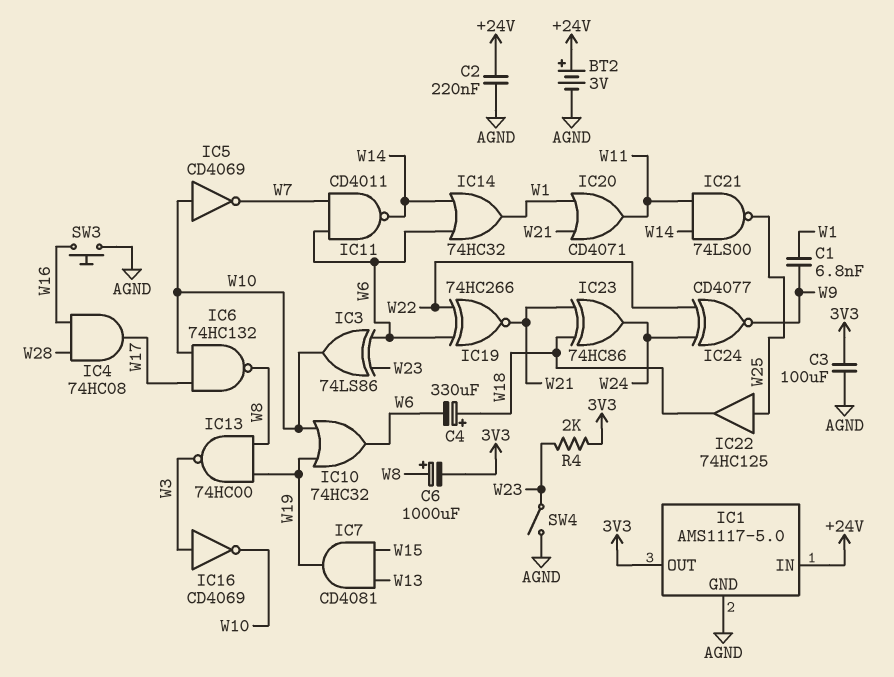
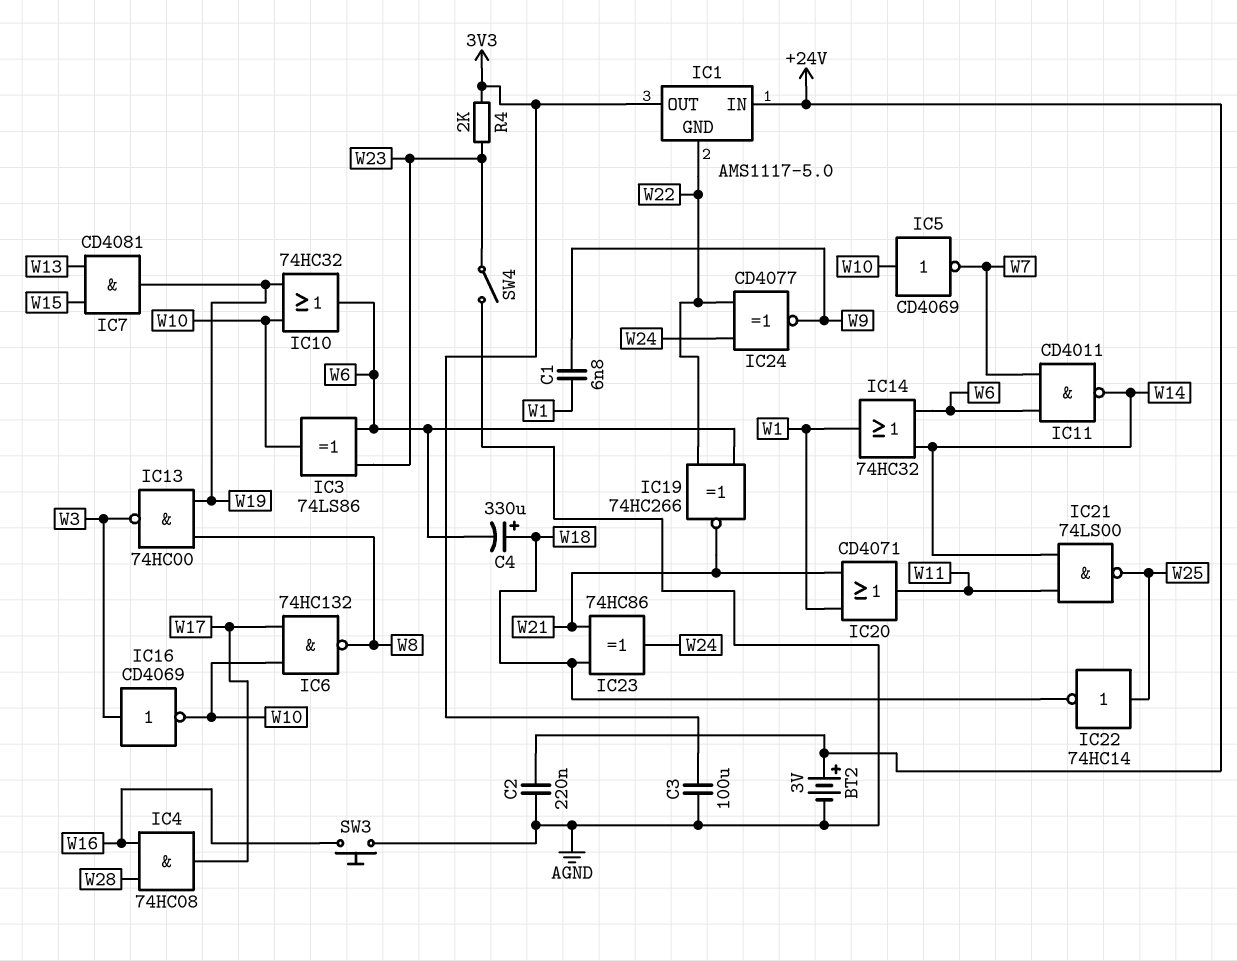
C6: 1000uF (plus W8, minus 3V3) -> none
IC1 pin GND: AGND -> W22
IC22: buffer 74HC125 (in W25, out W18) -> NOT 74HC14 (in W25, out W18)

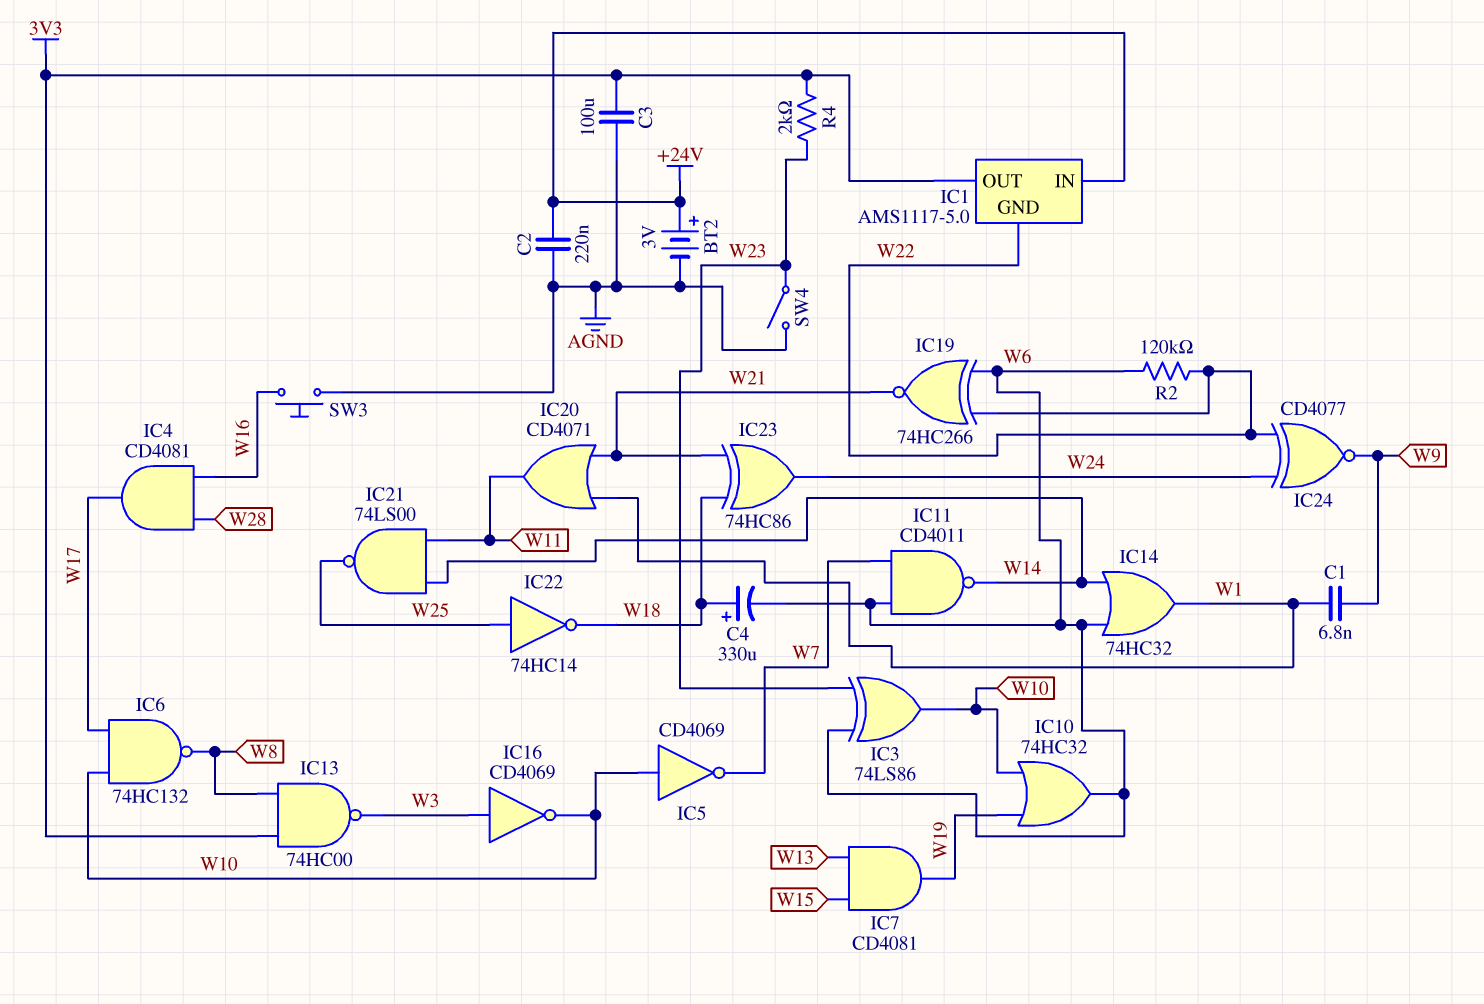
IC4: AND 74HC08 (in W16, in W28, out W17) -> AND CD4081 (in W16, in W28, out W17)
IC13: NAND 74HC00 (in W8, in W19, out W3) -> NAND 74HC00 (in 3V3, in W8, out W3)
R2: none -> 120k (W6, W22)

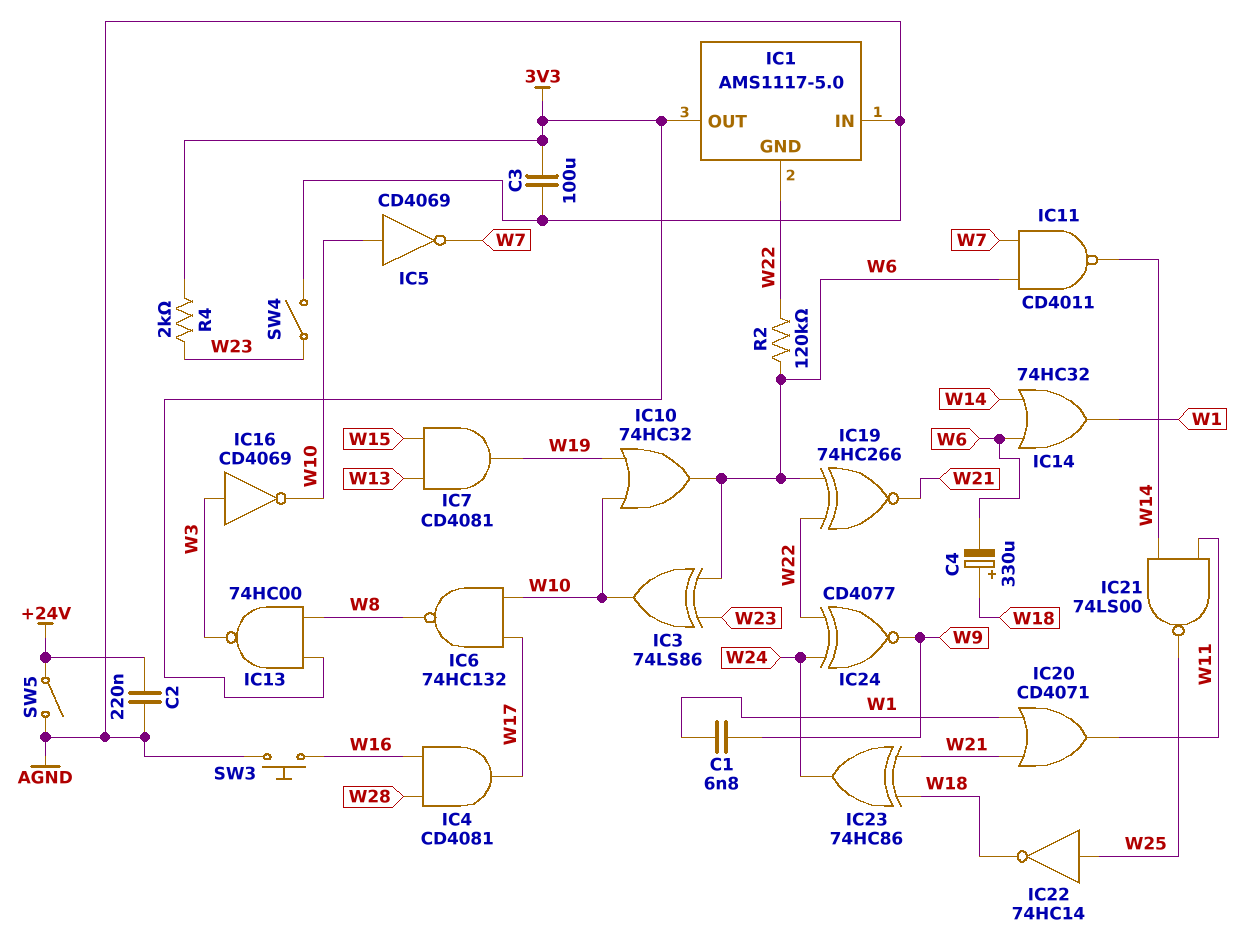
BT2: 3V (plus +24V, minus AGND) -> none
IC1 pin IN: +24V -> AGND
SW5: none -> switch (+24V, AGND)

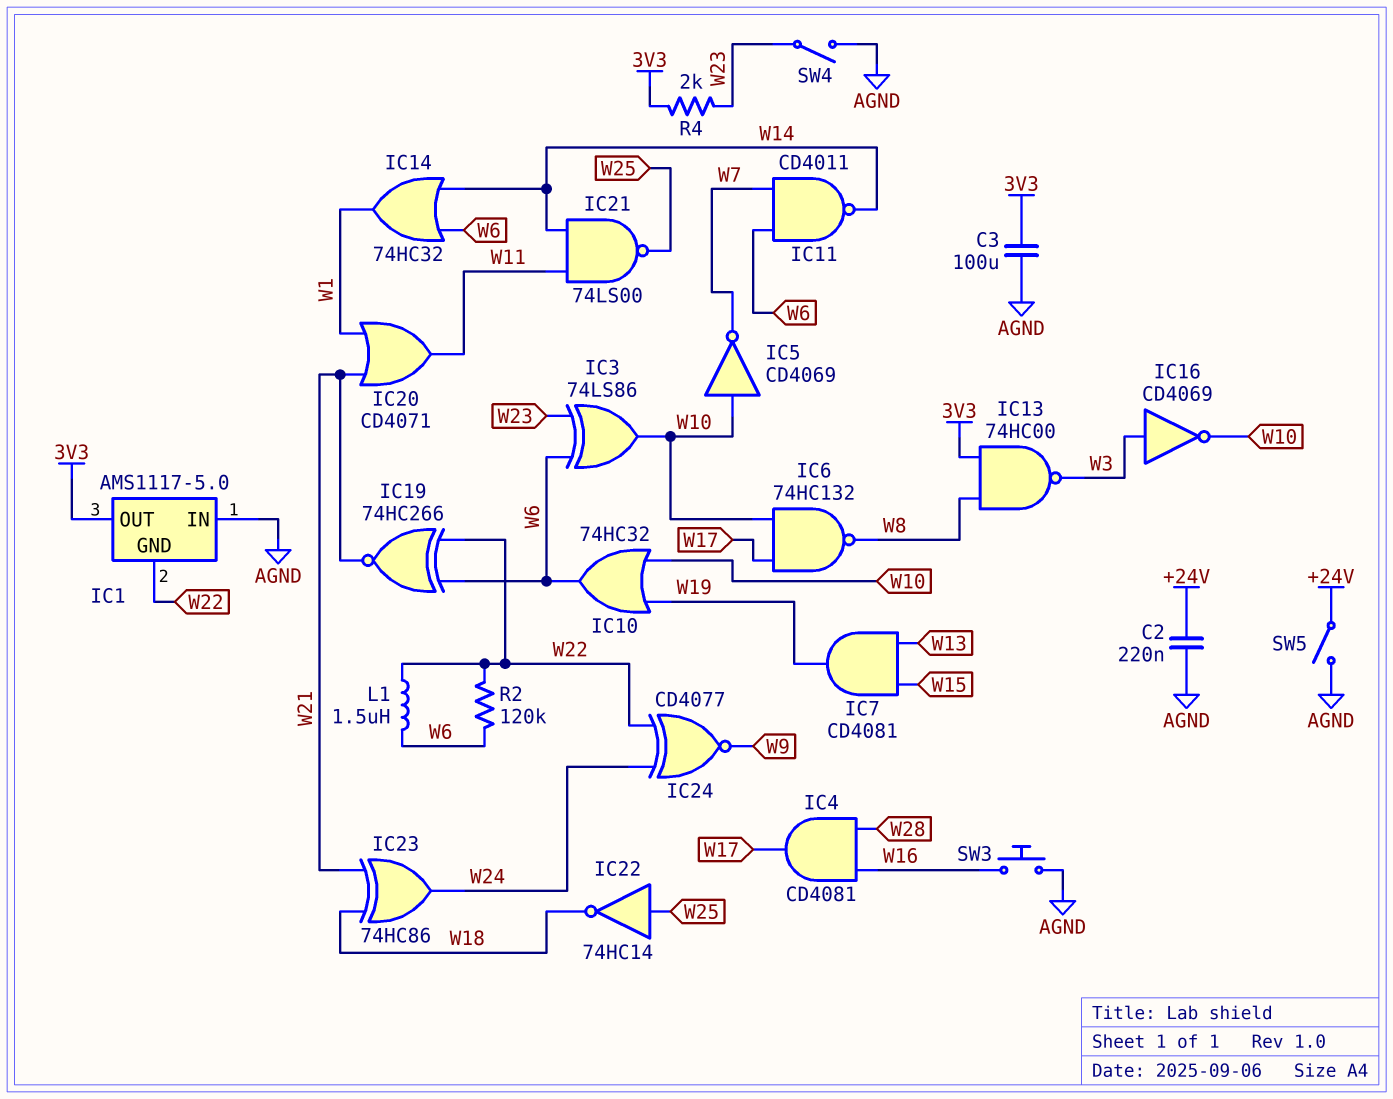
C1: 6.8nF (W1, W9) -> none
C4: 330uF (plus W18, minus W6) -> none
L1: none -> 1.5uH (W6, W22)

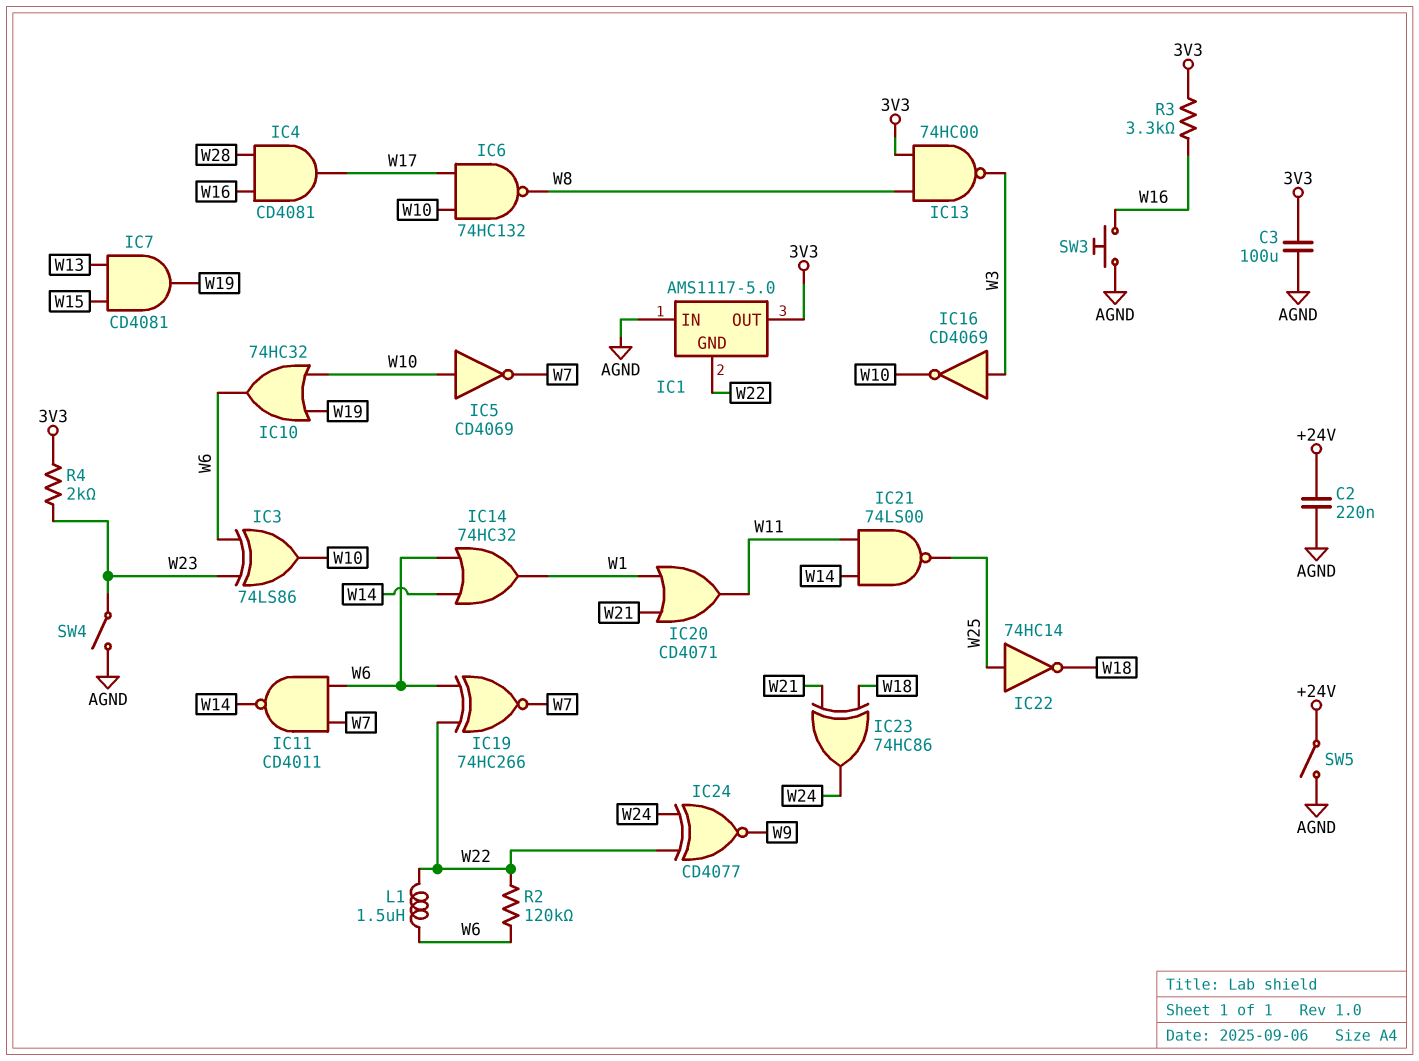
IC19: XNOR 74HC266 (in W6, in W22, out W21) -> XNOR 74HC266 (in W6, in W22, out W7)
R3: none -> 3.3k (3V3, W16)

